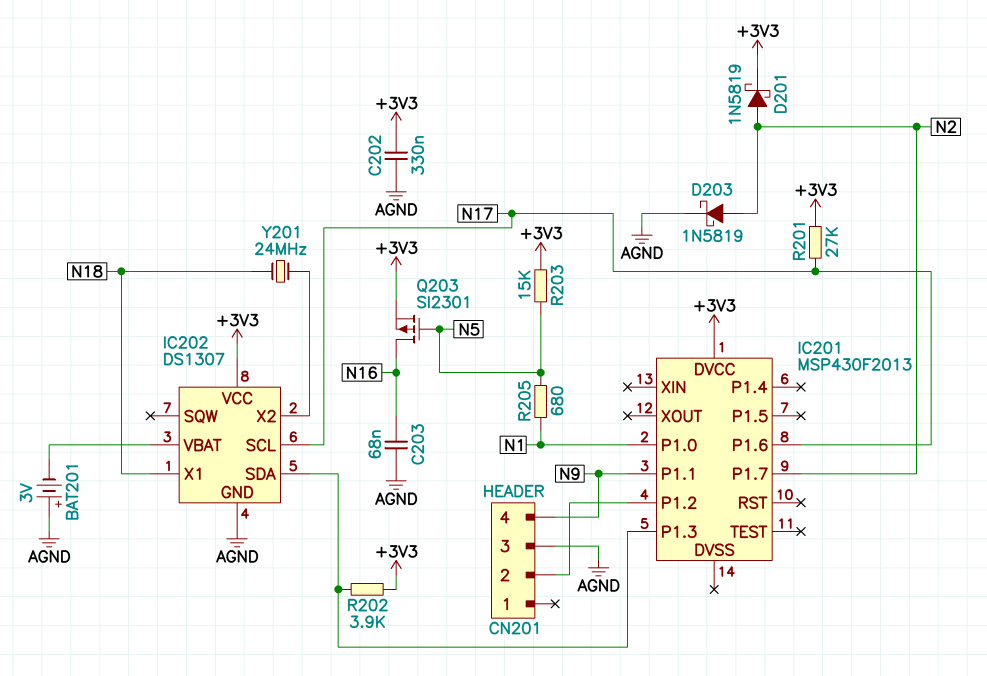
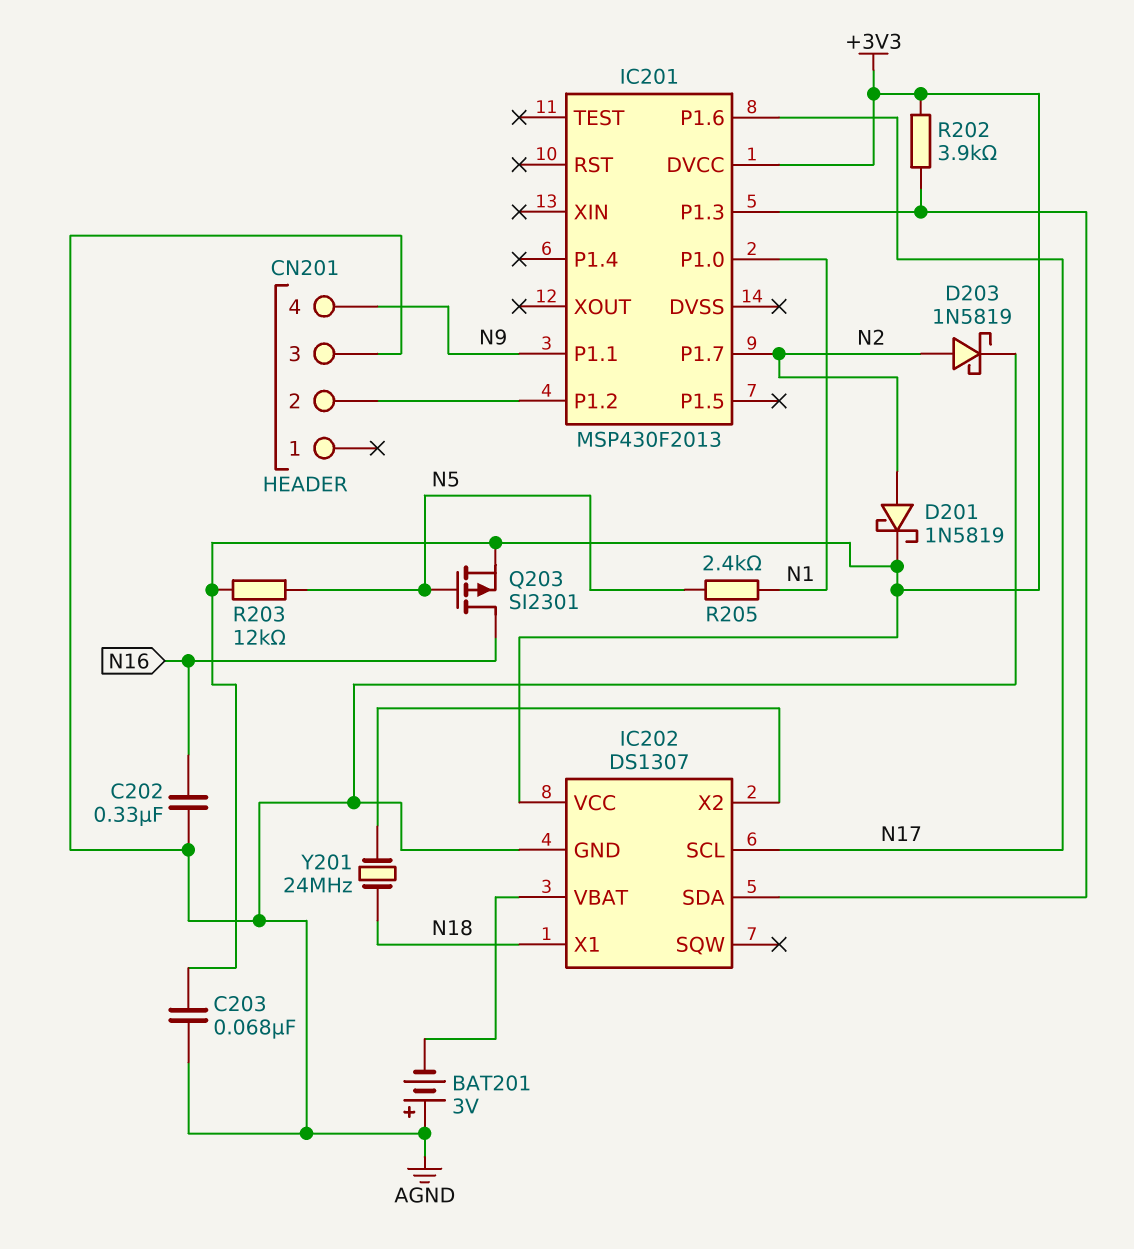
C202: 330nF (+3V3, AGND) -> 330nF (AGND, N16)
C203: 68nF (AGND, N16) -> 68nF (+3V3, AGND)
R201: 27k (+3V3, N17) -> none
R203: 15k (+3V3, N5) -> 12k (+3V3, N5)
R205: 680 (N1, N5) -> 2.4k (N1, N5)

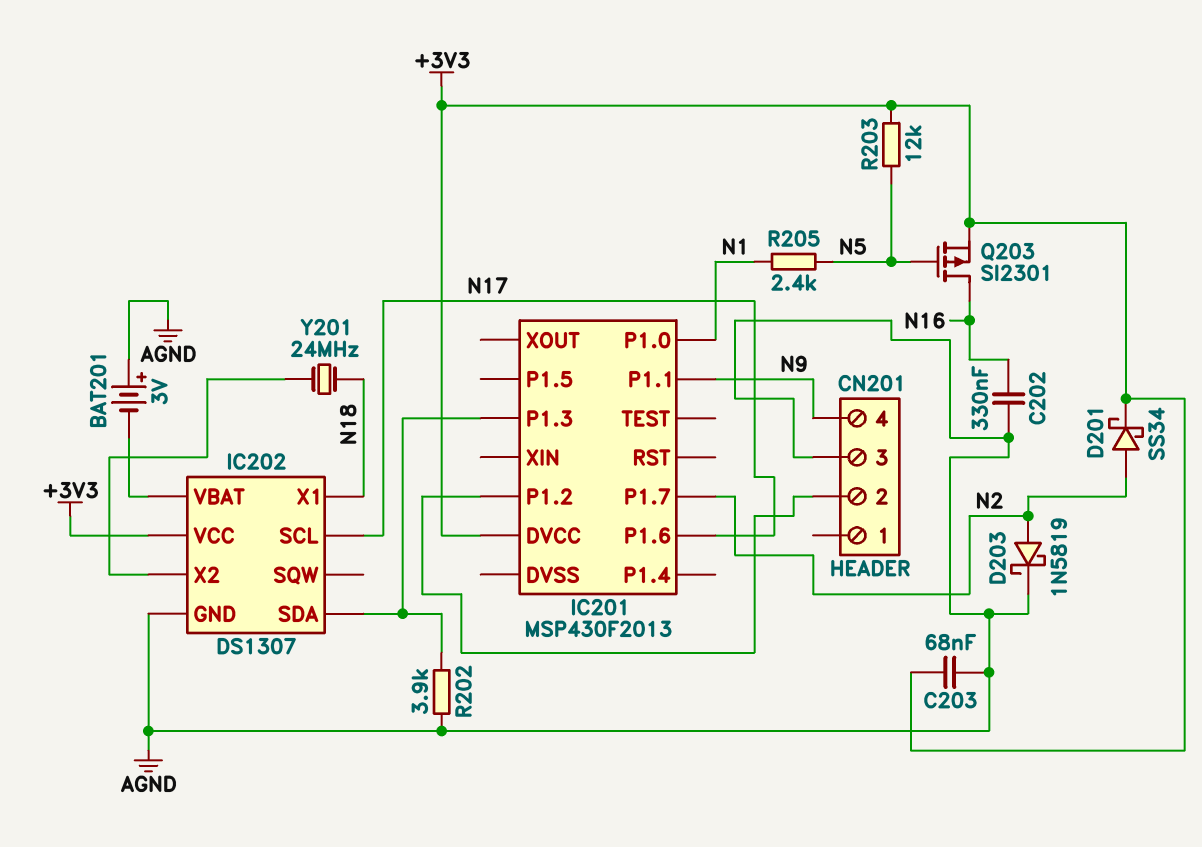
D201: schottky 1N5819 (A N2, K +3V3) -> schottky SS34 (A N2, K +3V3)
R202: 3.9k (+3V3, IC201/P1.3) -> 3.9k (AGND, IC201/P1.3)

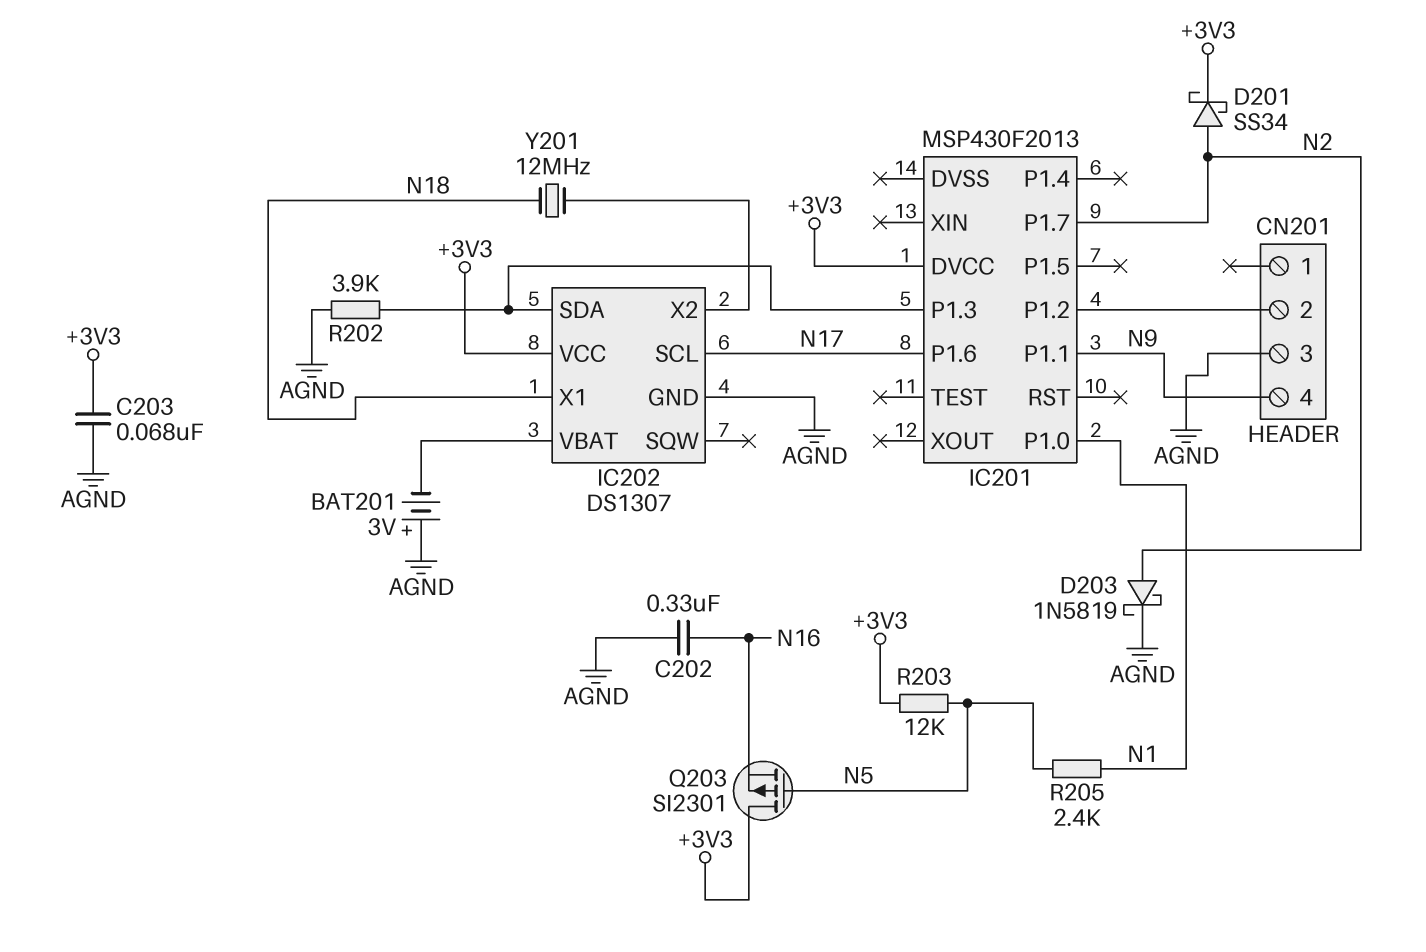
Q203: PMOS SI2301 (G N5, D N16, S +3V3) -> PMOS SI2301 (G N5, D +3V3, S N16)
Y201: 24MHz (IC202/X2, N18) -> 12MHz (IC202/X2, N18)

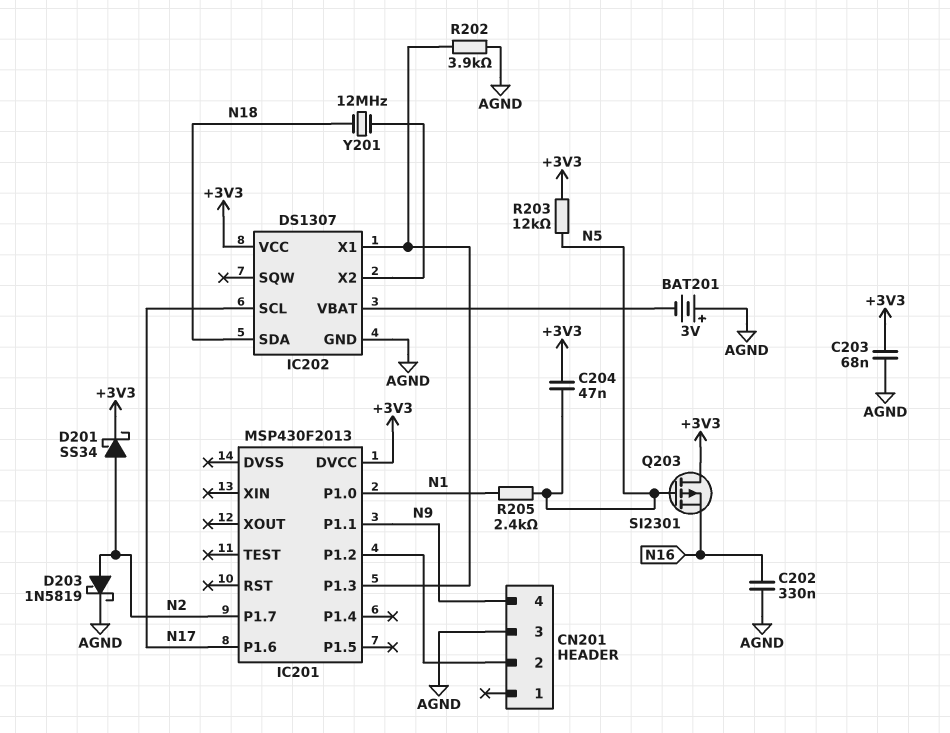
C204: none -> 47nF (+3V3, N5)
IC202 pin SDA: IC201/P1.3 -> N18
IC202 pin X1: N18 -> IC201/P1.3

